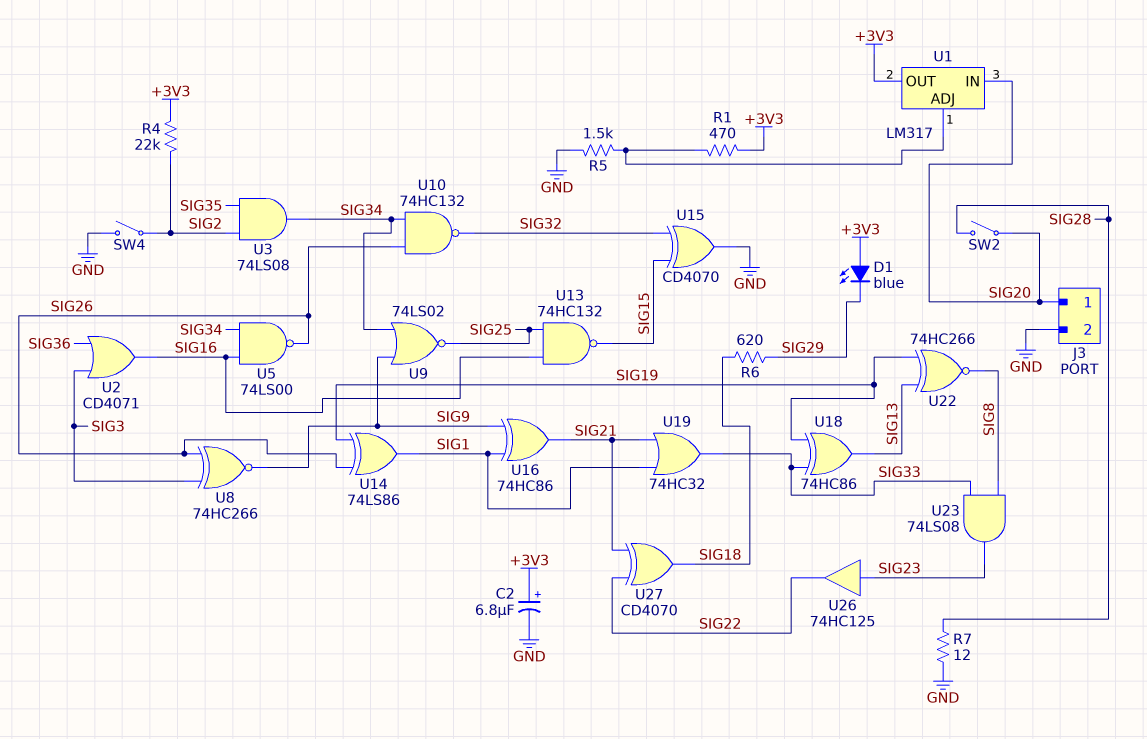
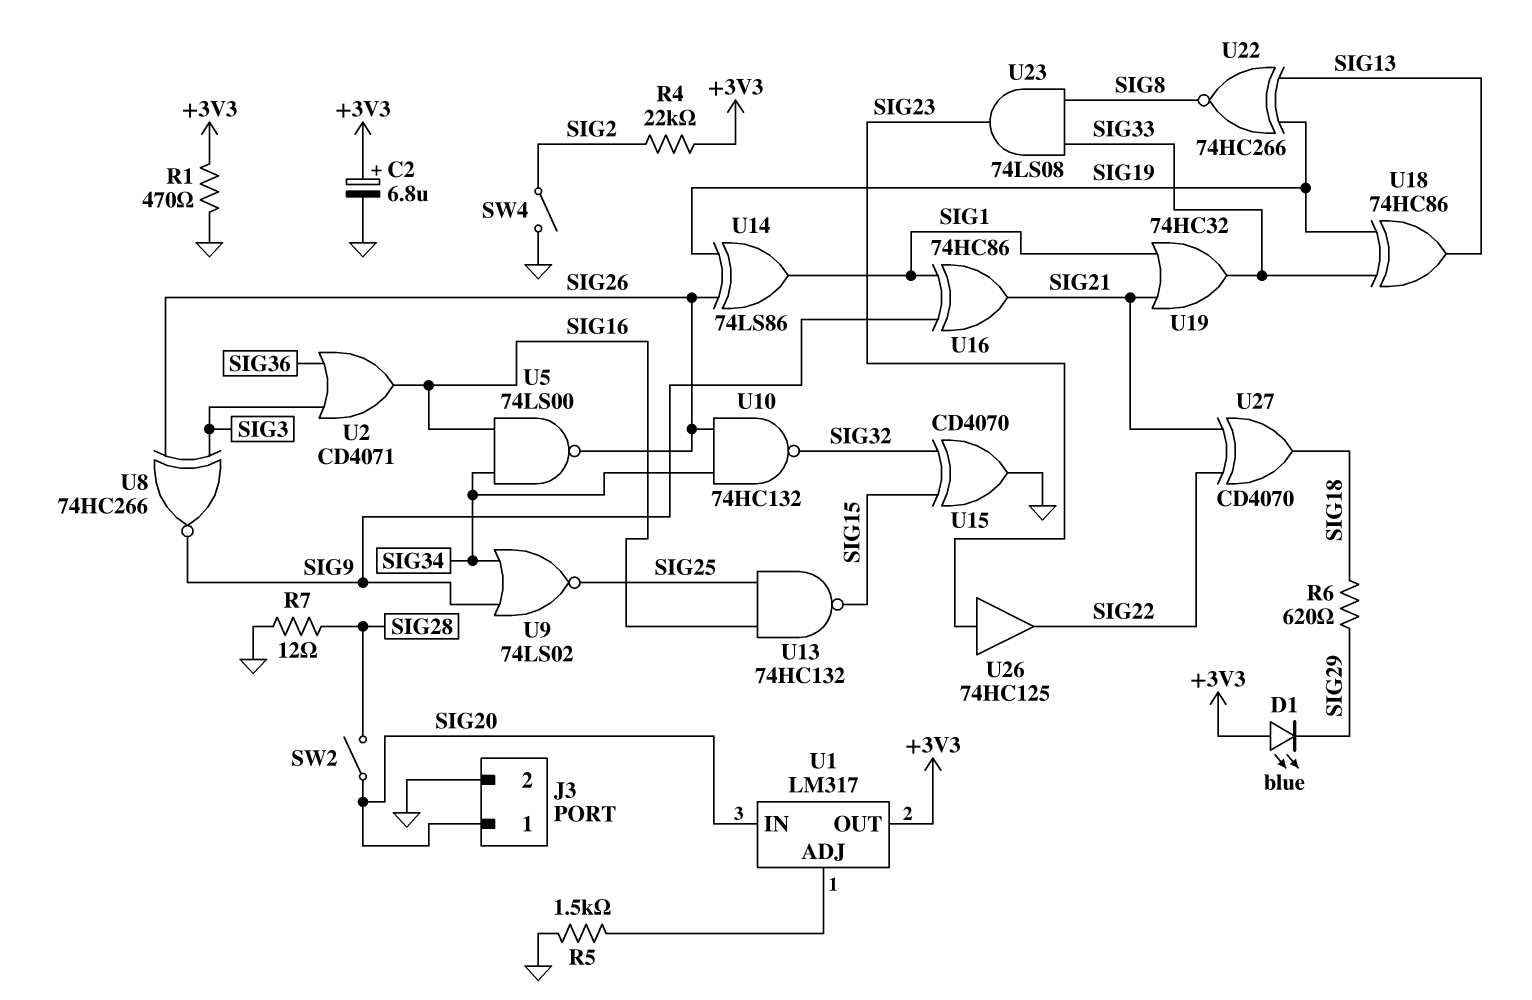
R1: 470 (+3V3, U1/ADJ) -> 470 (+3V3, GND)
U3: AND 74LS08 (in SIG2, in SIG35, out SIG34) -> none

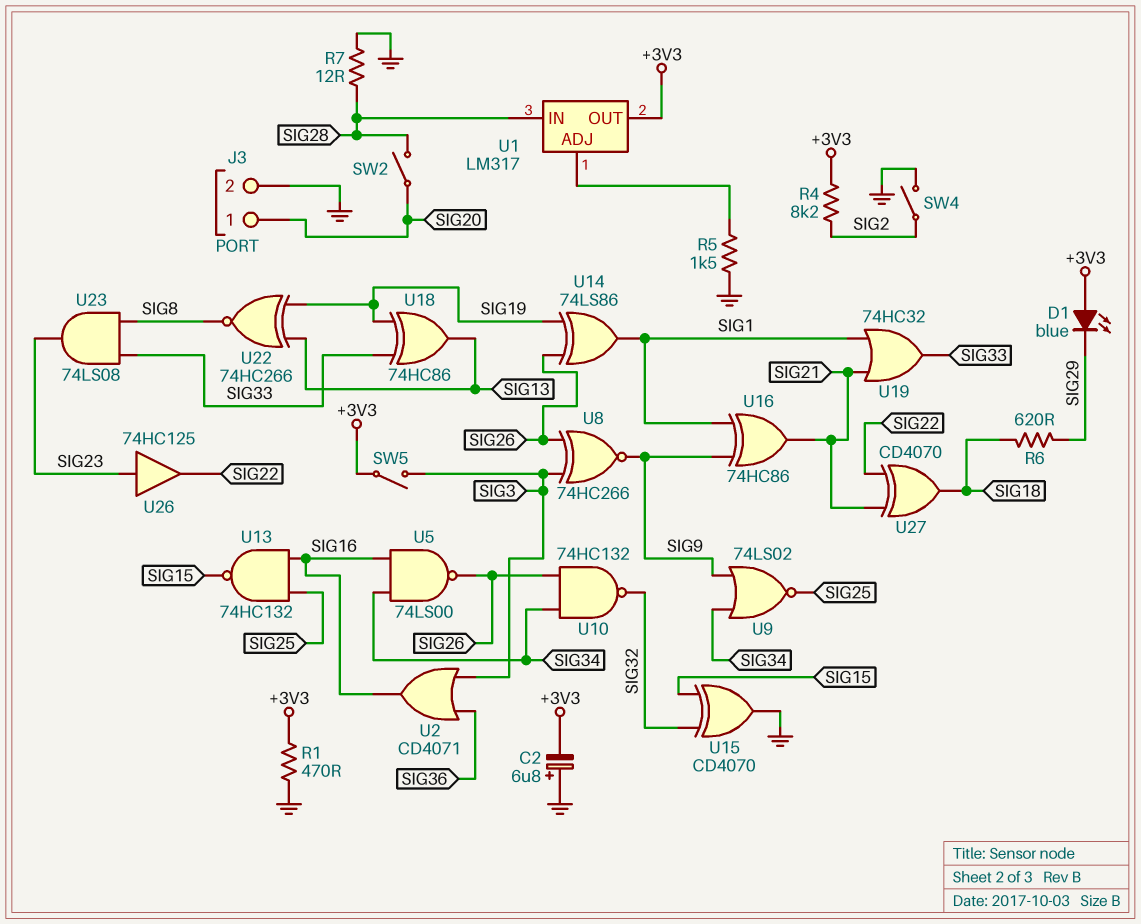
C2: 6.8uF (plus +3V3, minus GND) -> 6.8uF (plus GND, minus +3V3)
R4: 22k (+3V3, SIG2) -> 8.2k (+3V3, SIG2)
SW5: none -> switch (+3V3, SIG3)
U1 pin IN: SIG20 -> SIG28

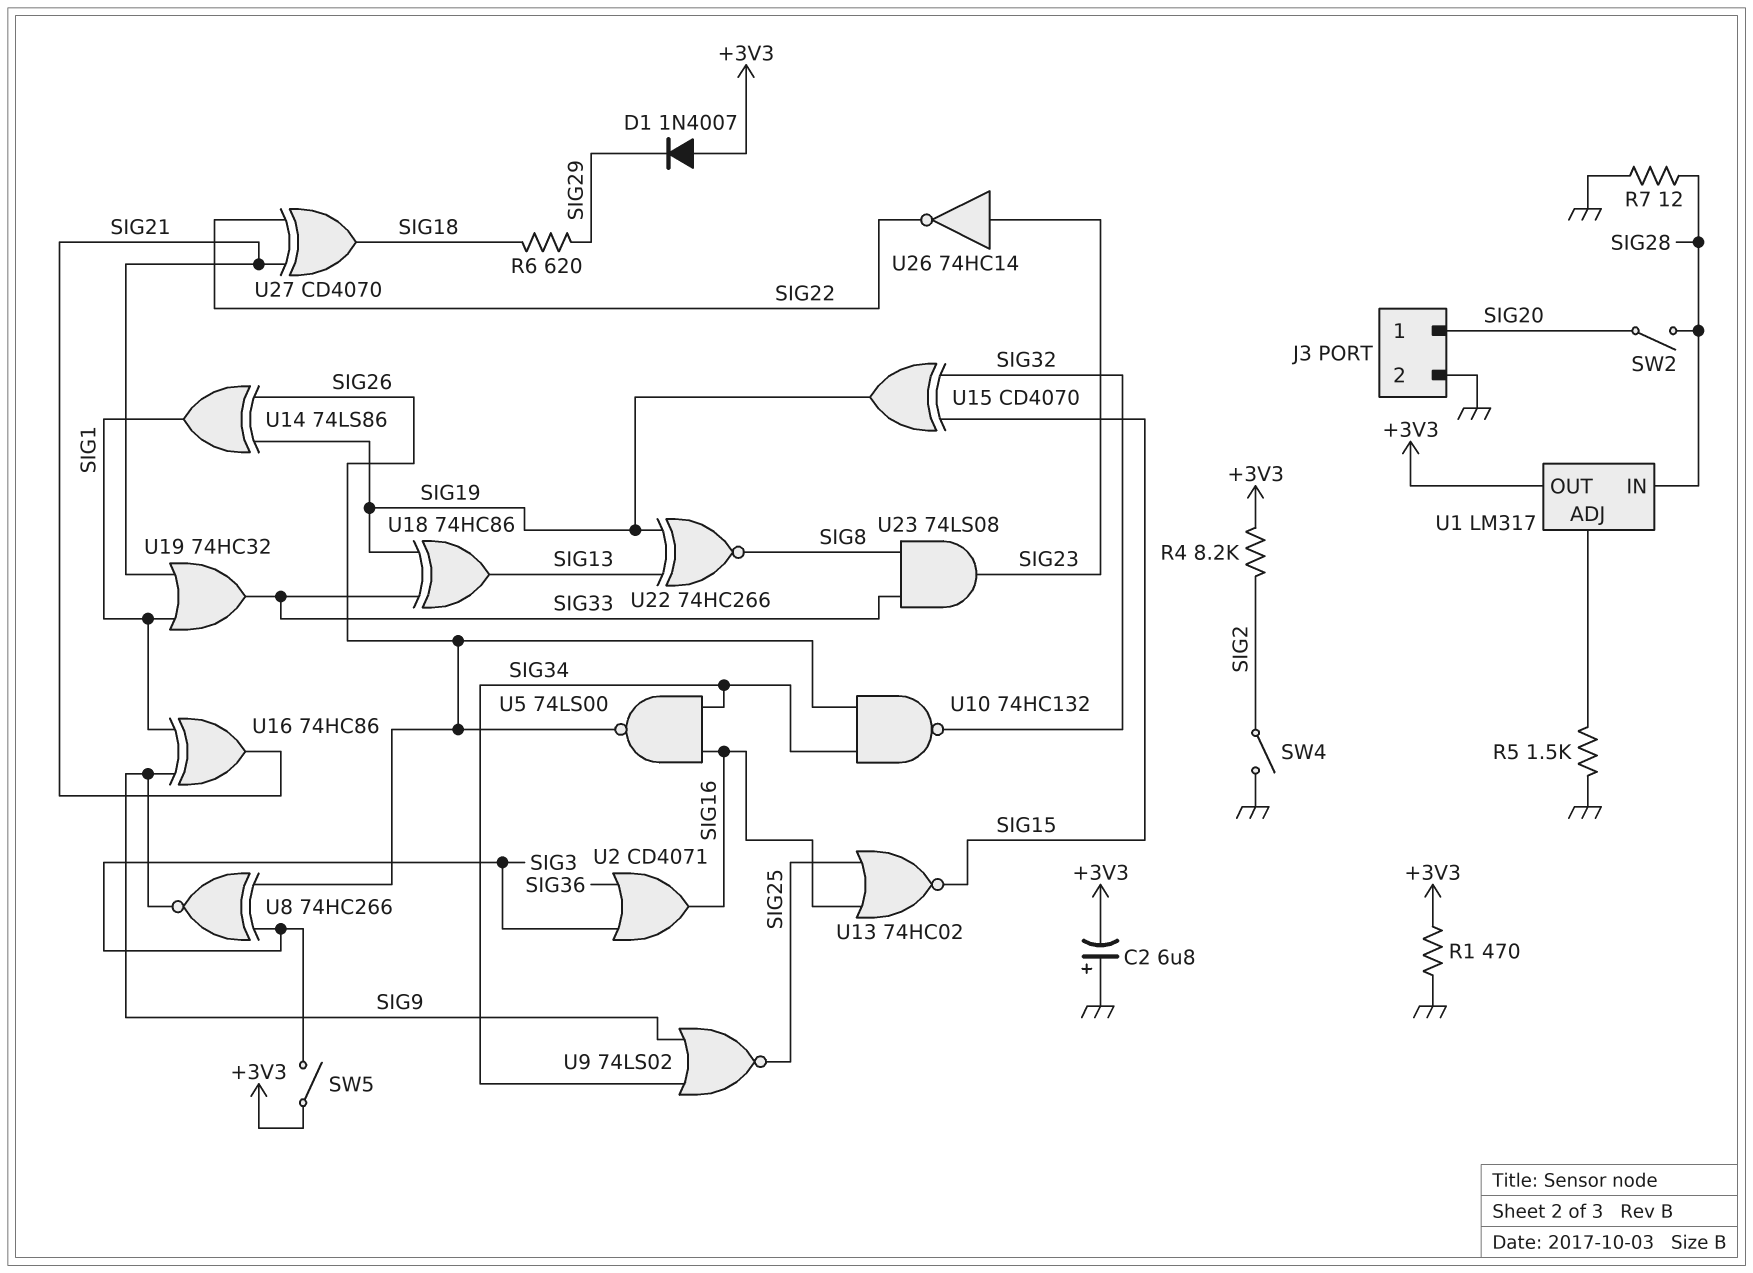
D1: LED blue (A +3V3, K SIG29) -> diode 1N4007 (A +3V3, K SIG29)
U13: NAND 74HC132 (in SIG16, in SIG25, out SIG15) -> NOR 74HC02 (in SIG16, in SIG25, out SIG15)
U15: XOR CD4070 (in SIG15, in SIG32, out GND) -> XOR CD4070 (in SIG15, in SIG32, out SIG19)
U26: buffer 74HC125 (in SIG23, out SIG22) -> NOT 74HC14 (in SIG23, out SIG22)

